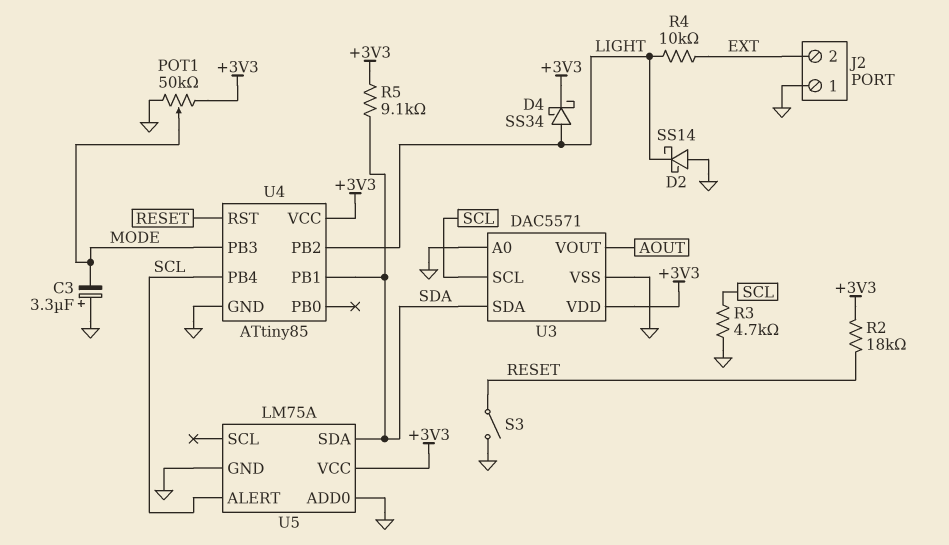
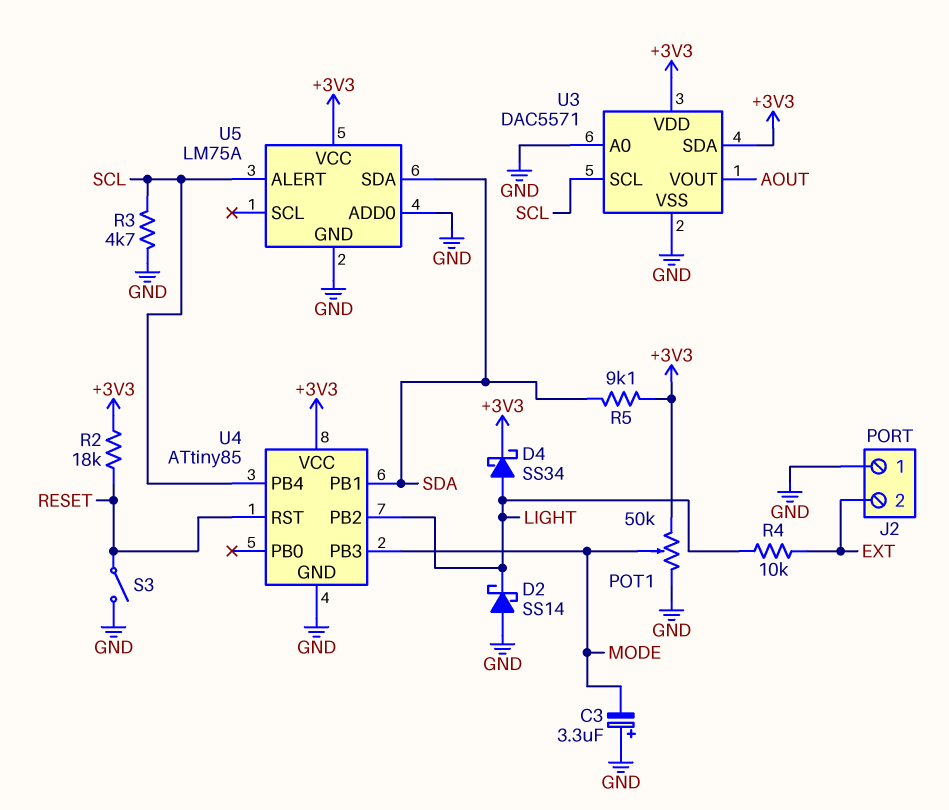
U3 pin SDA: SDA -> +3V3

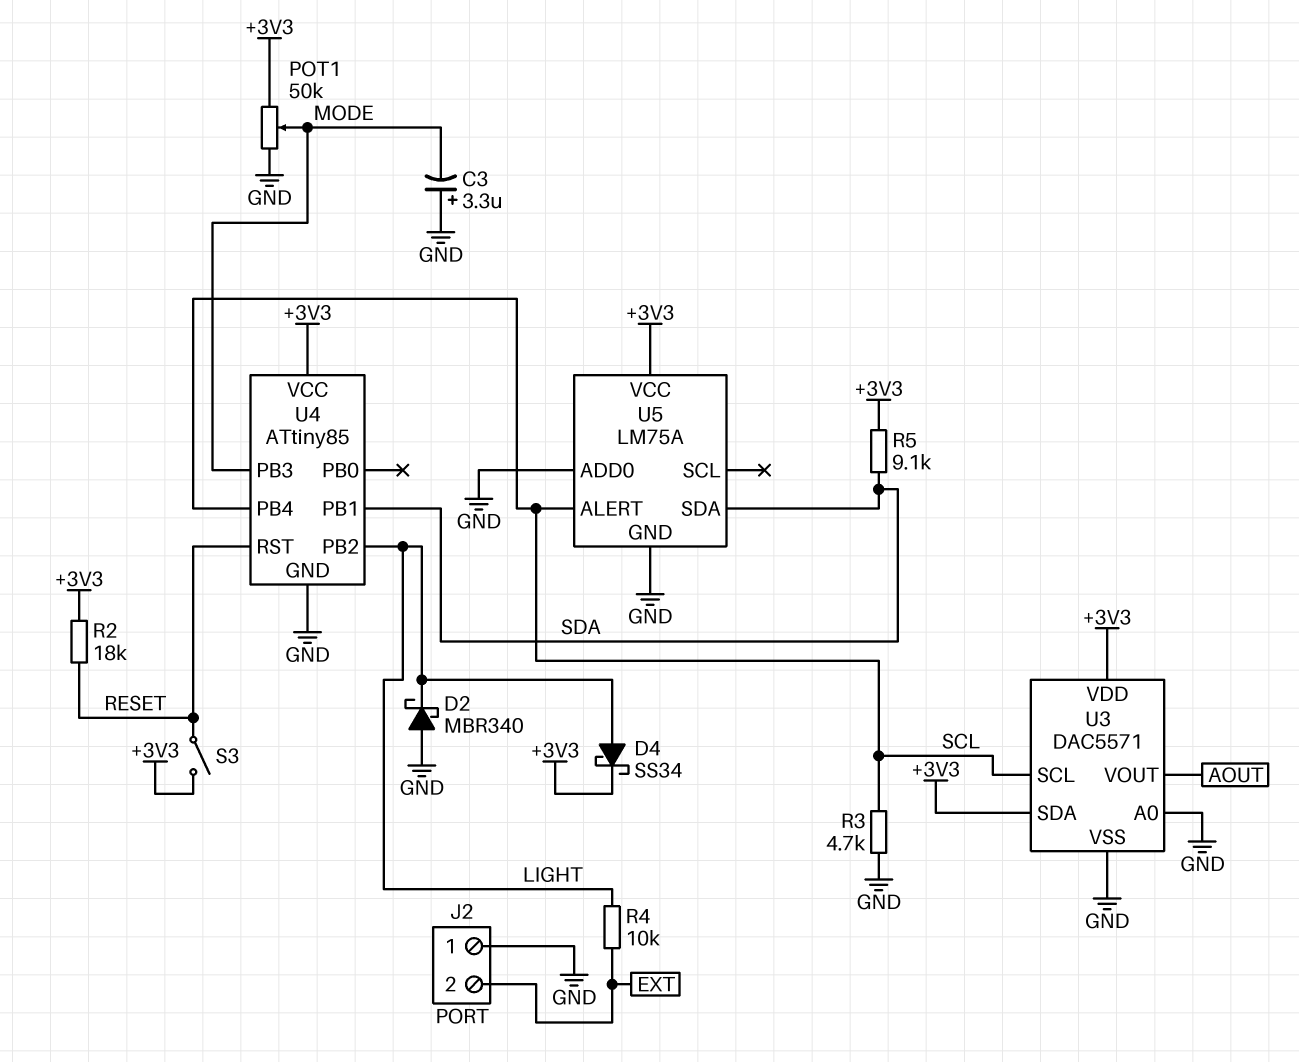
D2: schottky SS14 (A GND, K LIGHT) -> schottky MBR340 (A GND, K LIGHT)
S3: switch (GND, RESET) -> switch (+3V3, RESET)

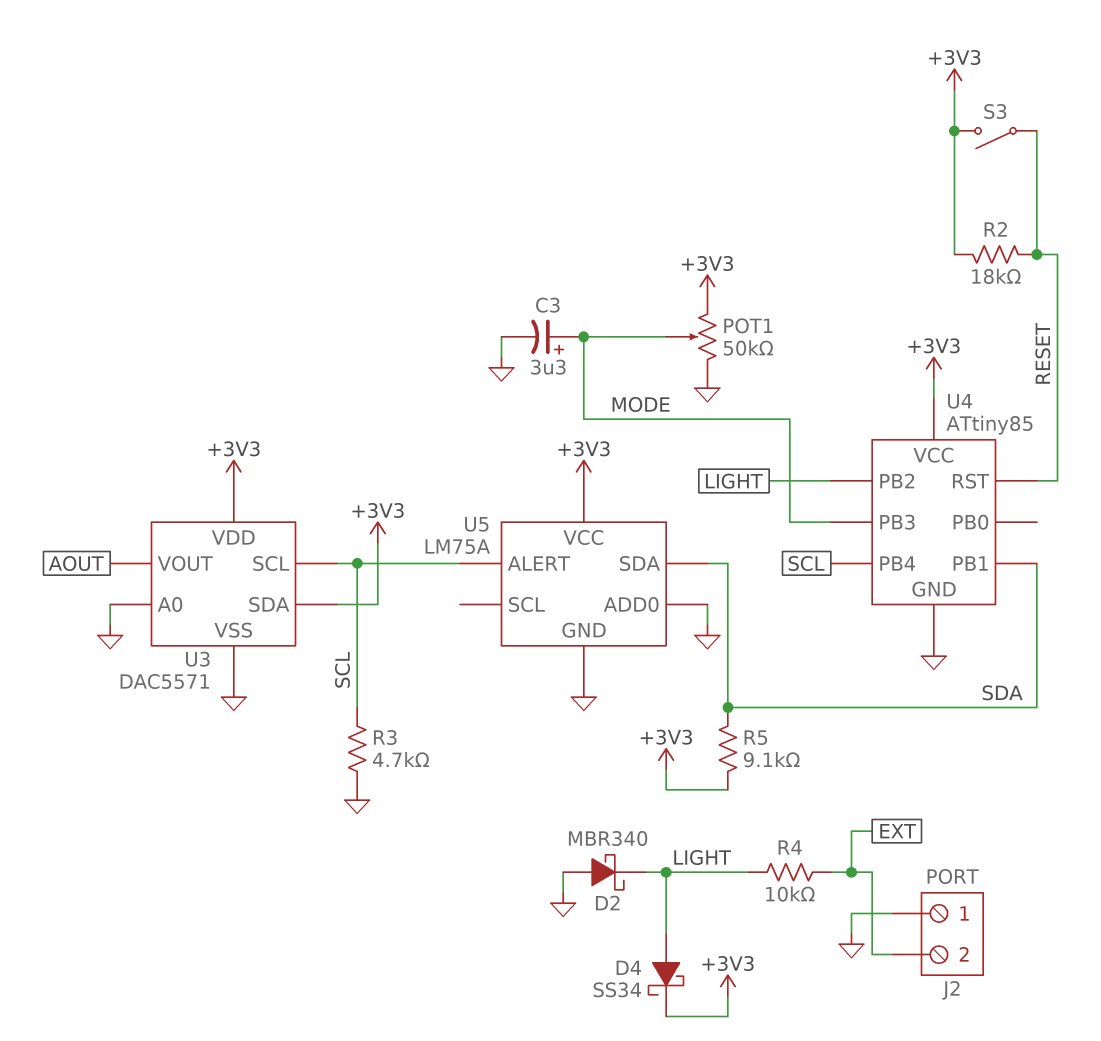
C3: 3.3uF (plus GND, minus MODE) -> 3.3uF (plus MODE, minus GND)

